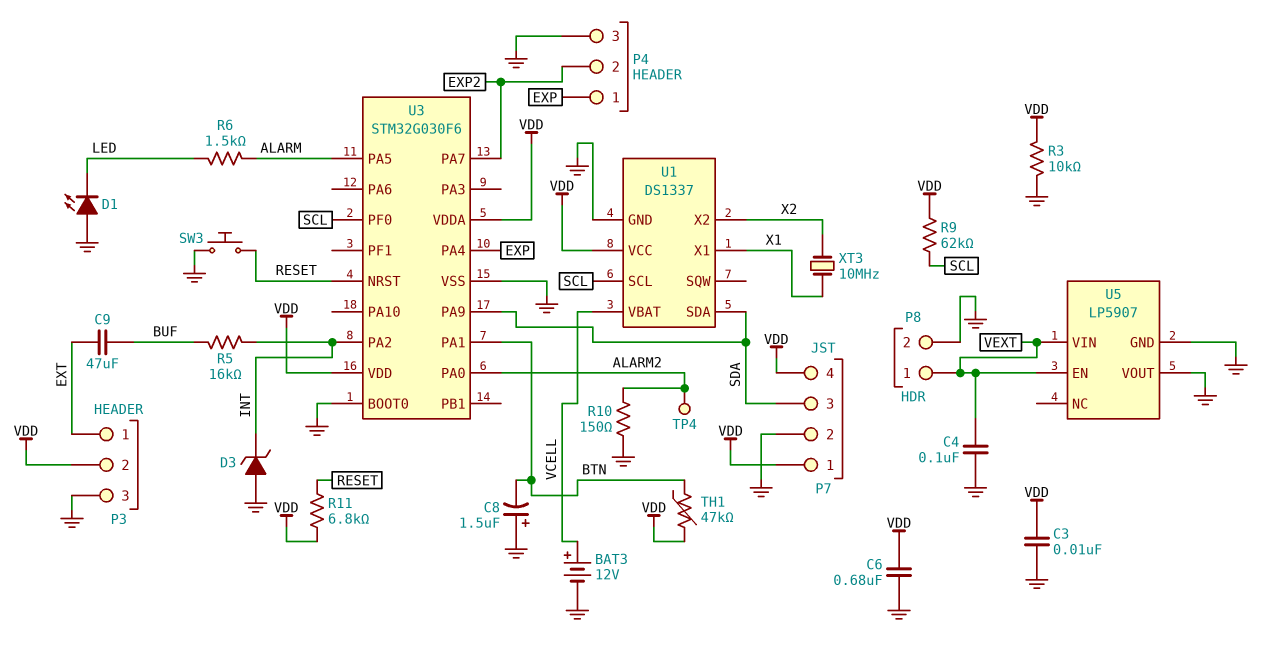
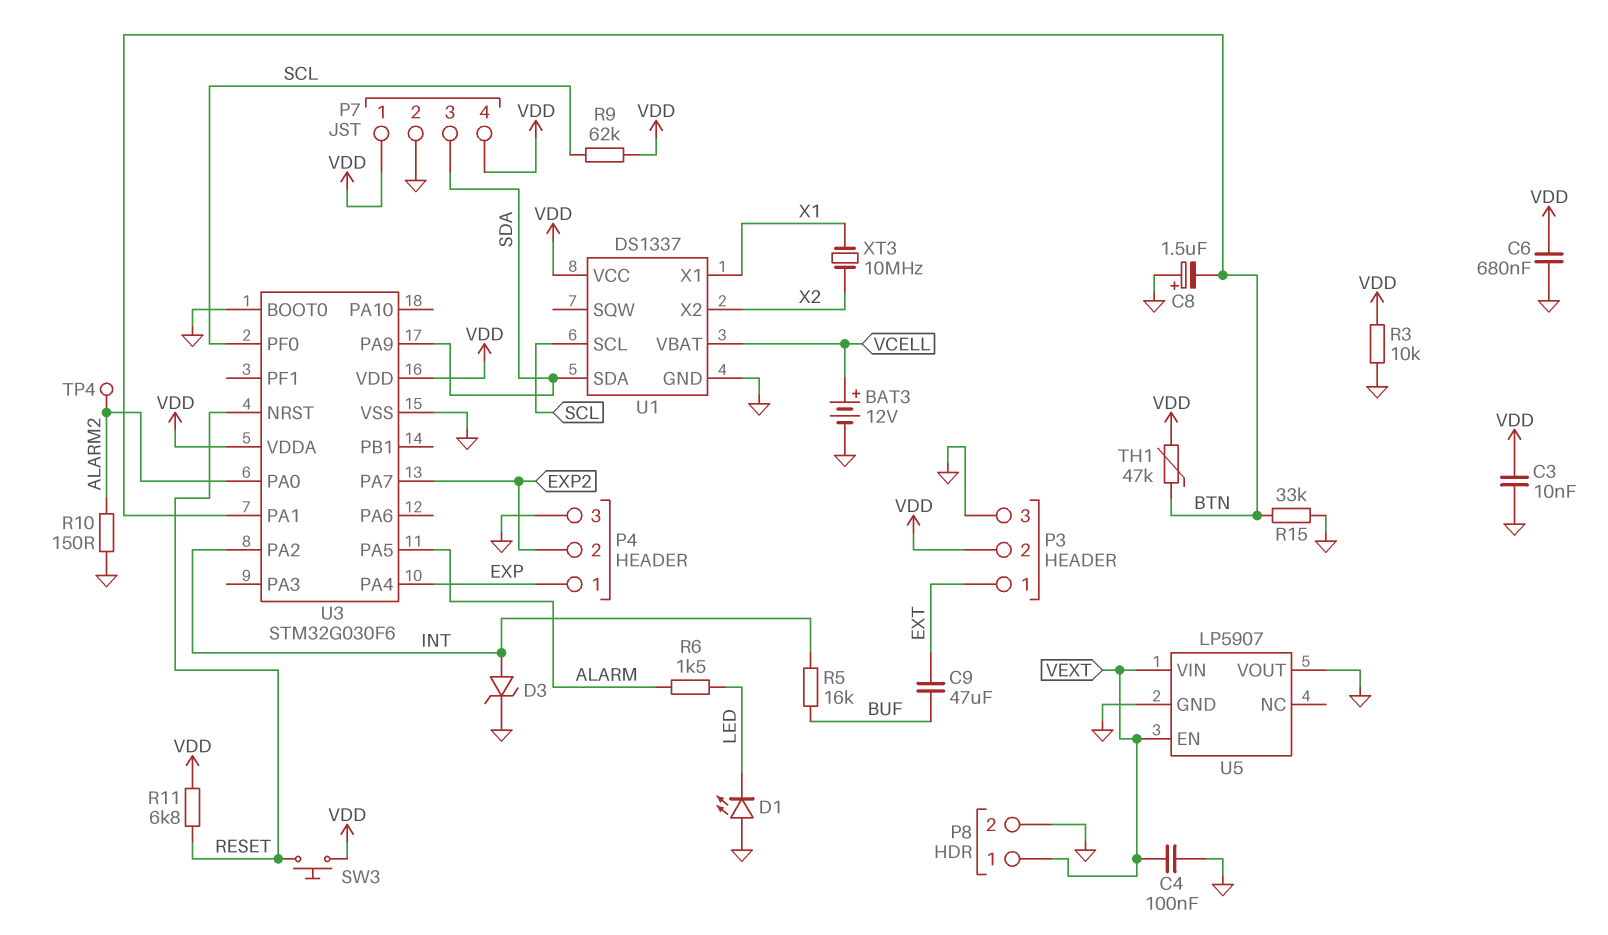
D3: zener (A GND, K INT) -> zener (A INT, K GND)
R15: none -> 33k (BTN, GND)
SW3: button (GND, RESET) -> button (RESET, VDD)

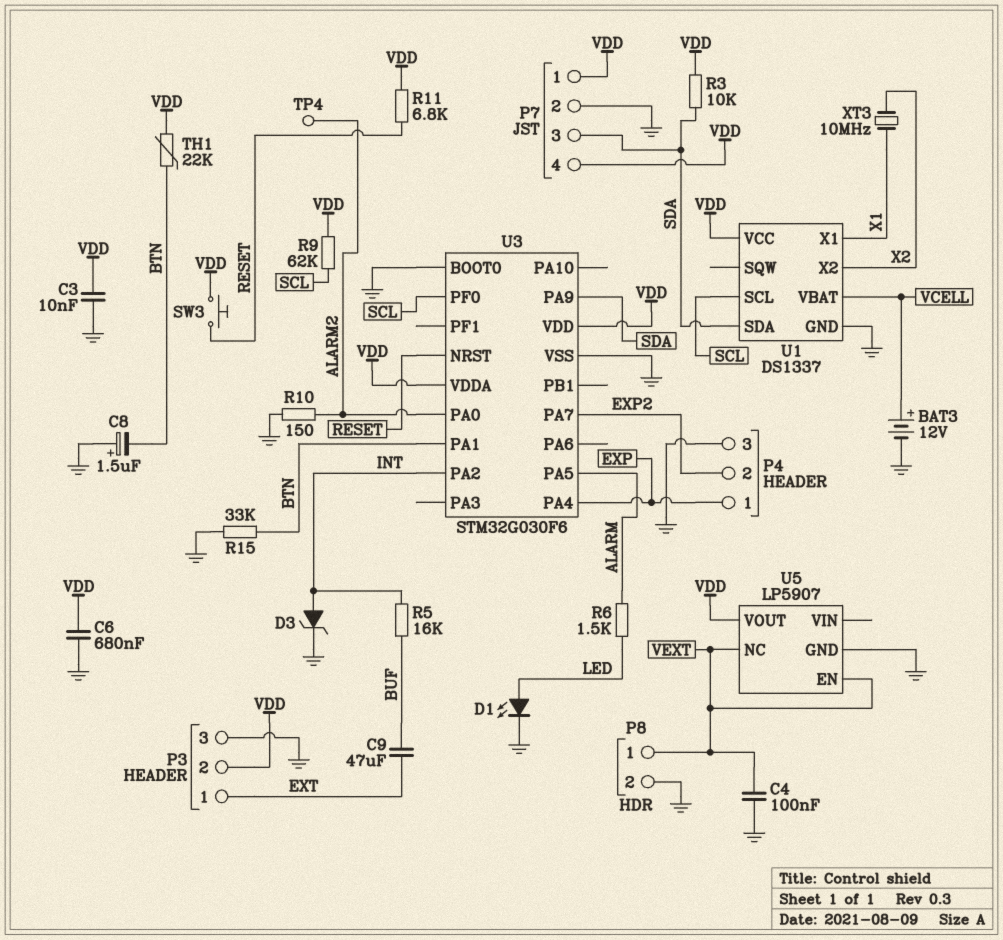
D1: LED (A GND, K LED) -> LED (A LED, K GND)
R3: 10k (GND, VDD) -> 10k (SDA, VDD)
TH1: 47k (BTN, VDD) -> 22k (BTN, VDD)
U5 pin NC: none -> VEXT
U5 pin VIN: VEXT -> none
U5 pin VOUT: GND -> VDD

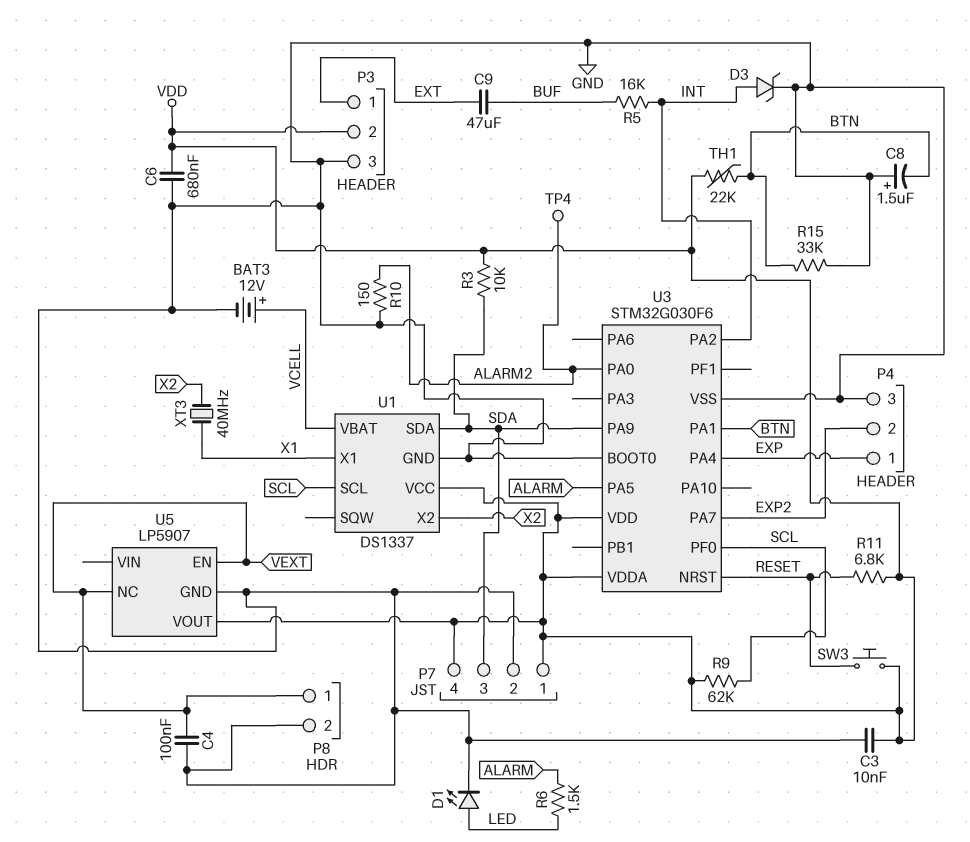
XT3: 10MHz (X1, X2) -> 40MHz (X1, X2)

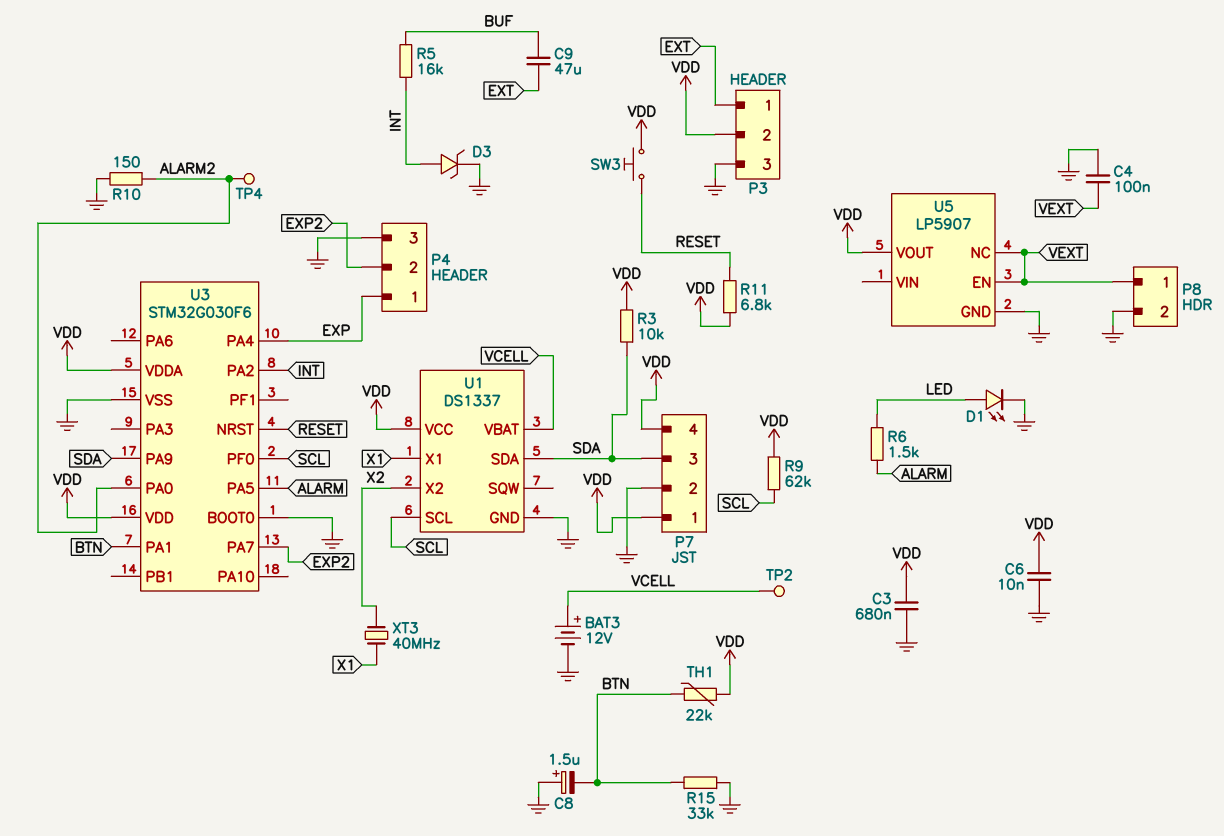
C3: 10nF (GND, VDD) -> 680nF (GND, VDD)
C6: 680nF (GND, VDD) -> 10nF (GND, VDD)
TP2: none -> test point (VCELL)

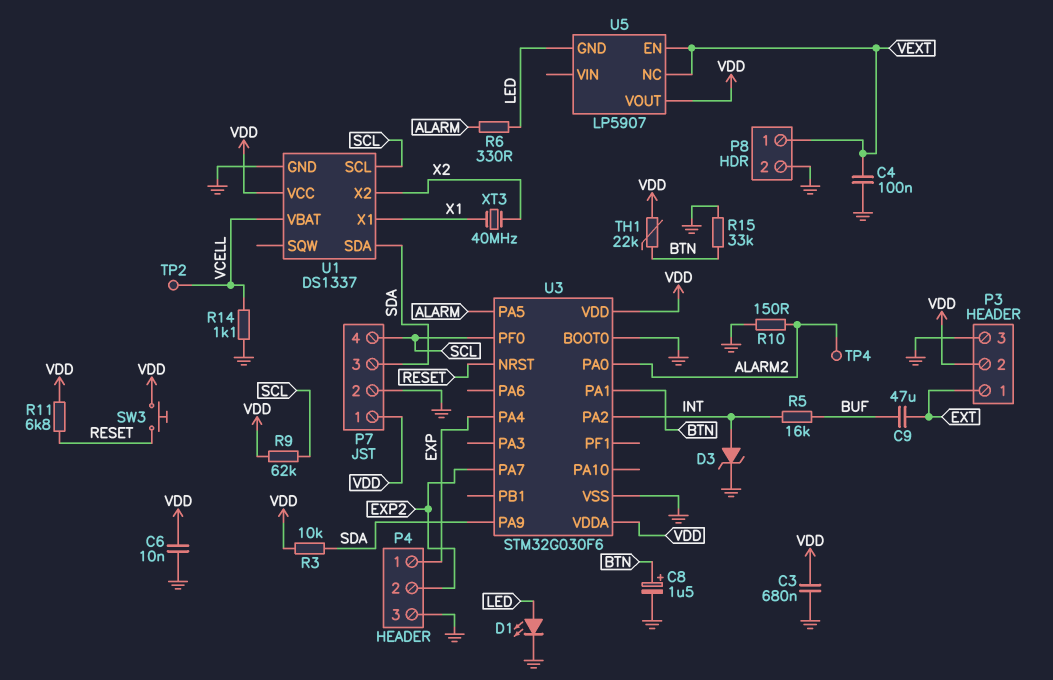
BAT3: 12V (plus VCELL, minus GND) -> none
C8: 1.5uF (plus GND, minus BTN) -> 1.5uF (plus BTN, minus GND)
P7 pin 4: VDD -> SCL
R6: 1.5k (ALARM, LED) -> 330 (ALARM, LED)
R14: none -> 1.1k (GND, VCELL)
U5 pin GND: GND -> LED

